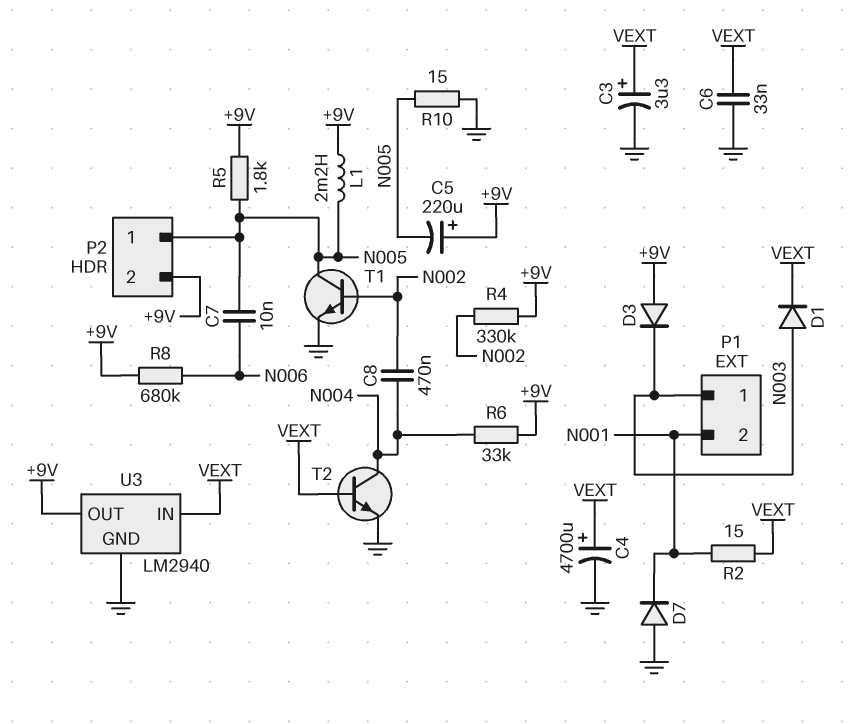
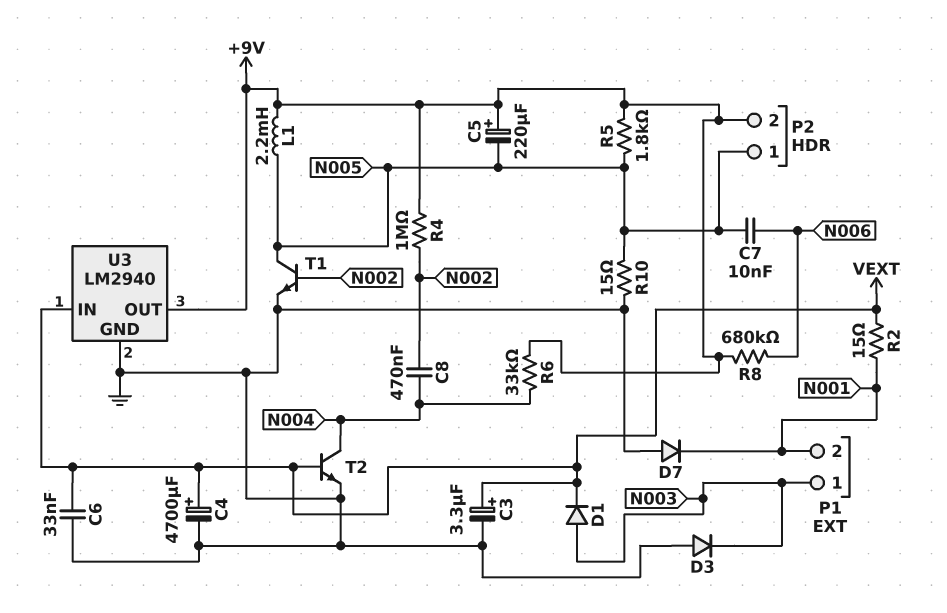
D3: diode (A +9V, K N003) -> diode (A GND, K N003)
R4: 330k (+9V, N002) -> 1M (+9V, N002)

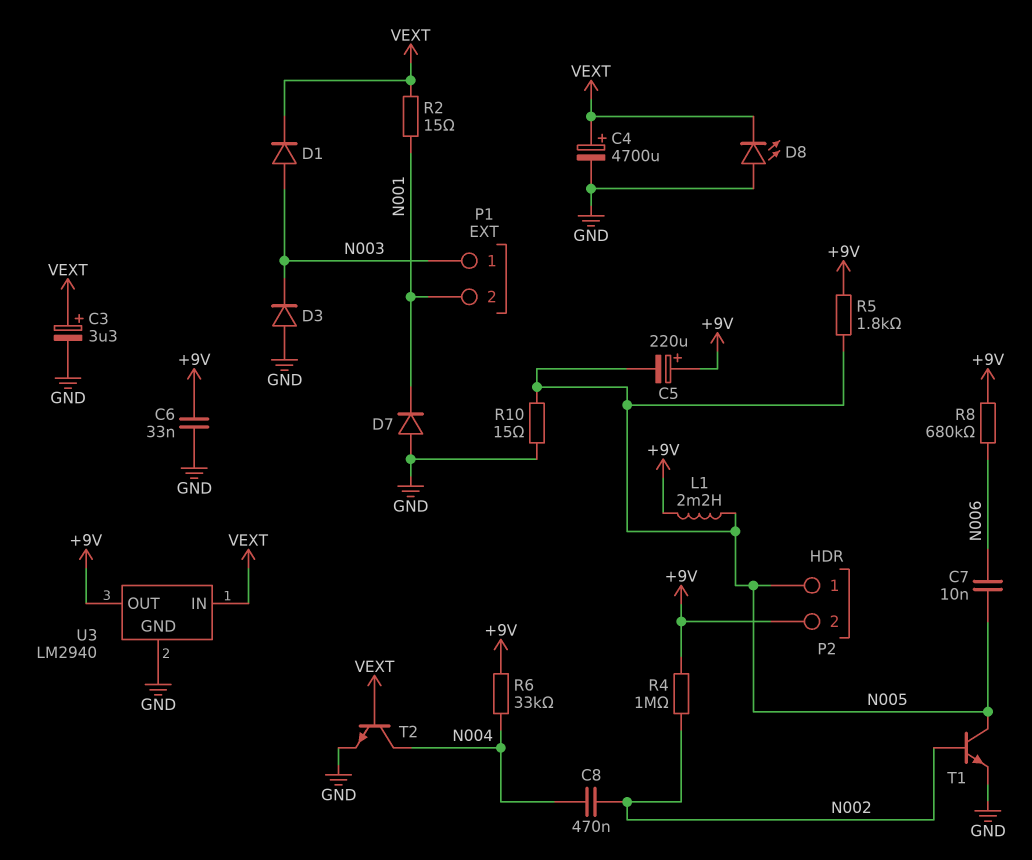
C6: 33nF (GND, VEXT) -> 33nF (+9V, GND)
D8: none -> LED (A GND, K VEXT)

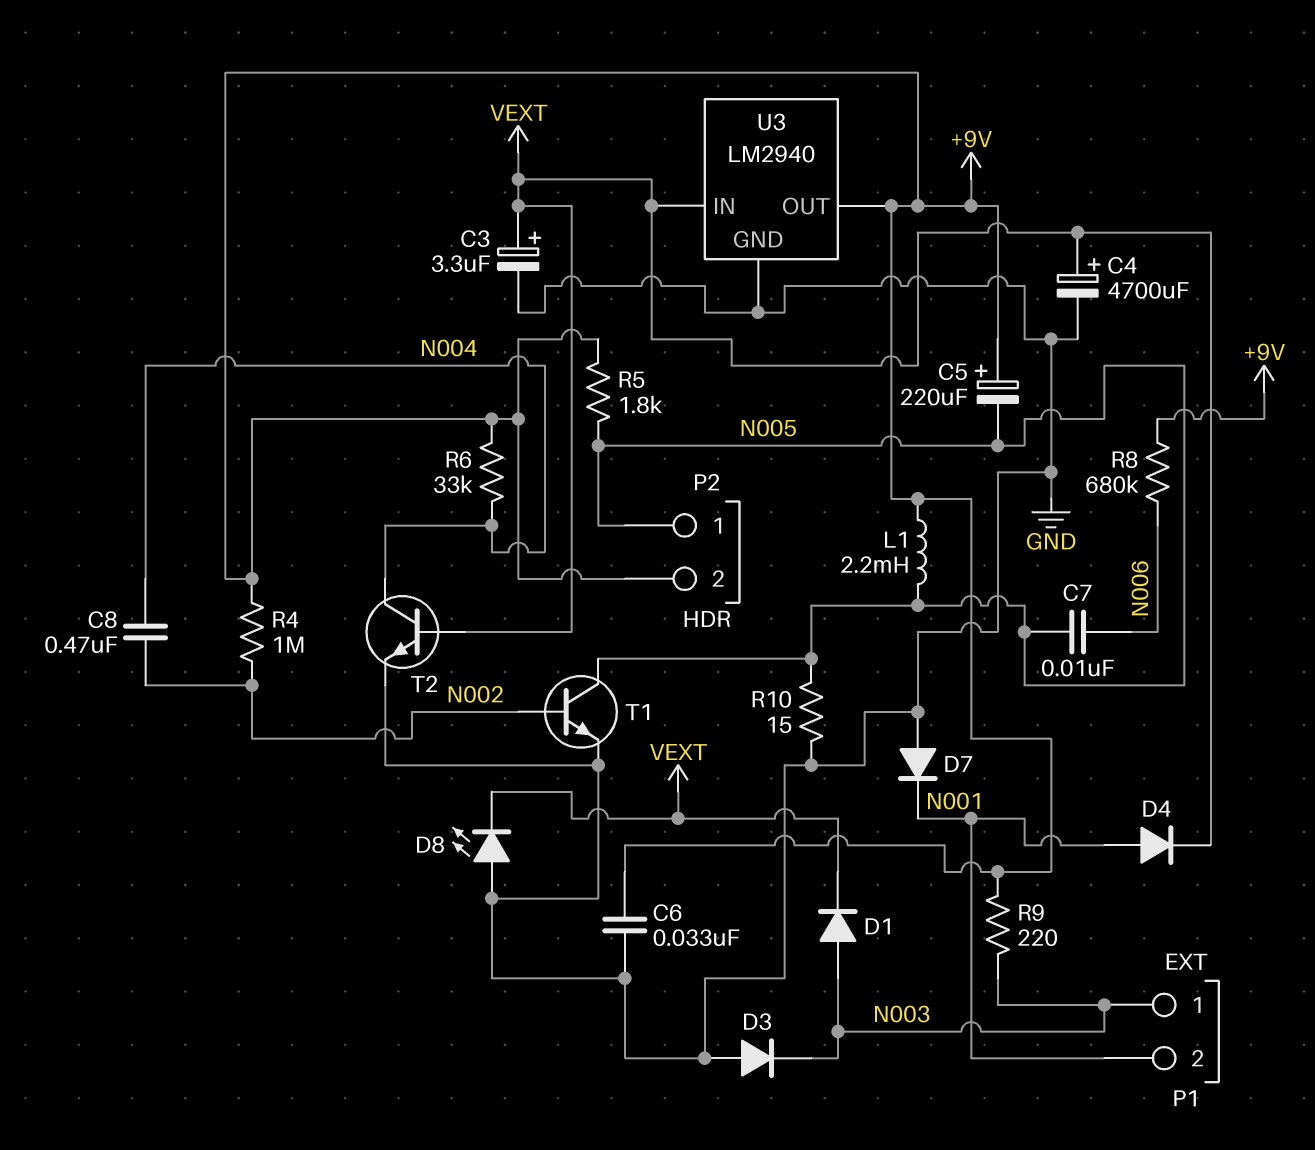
D4: none -> diode (A N001, K VEXT)
R2: 15 (N001, VEXT) -> none
R9: none -> 220 (+9V, N003)

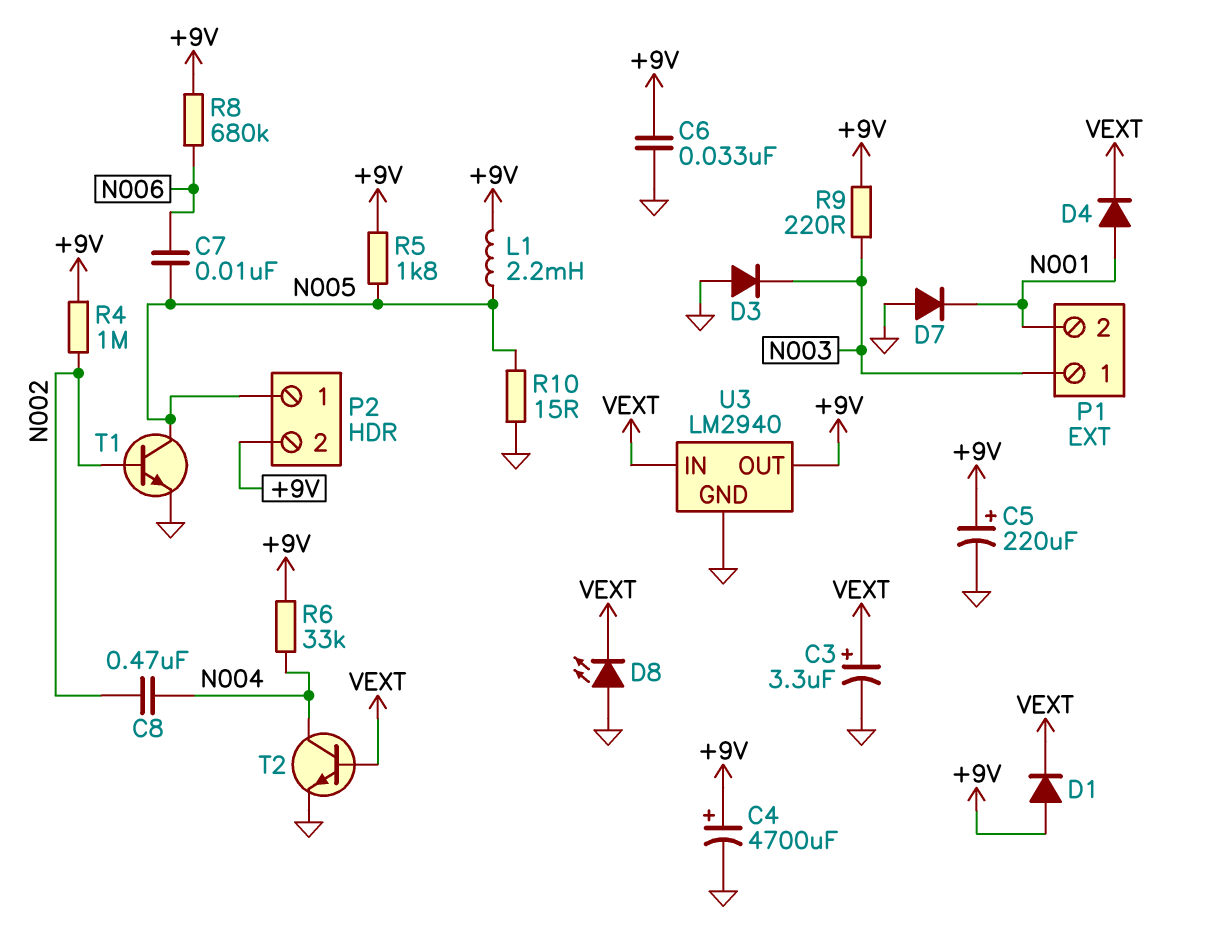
C4: 4700uF (plus VEXT, minus GND) -> 4700uF (plus +9V, minus GND)
C5: 220uF (plus +9V, minus N005) -> 220uF (plus +9V, minus GND)
D1: diode (A N003, K VEXT) -> diode (A +9V, K VEXT)

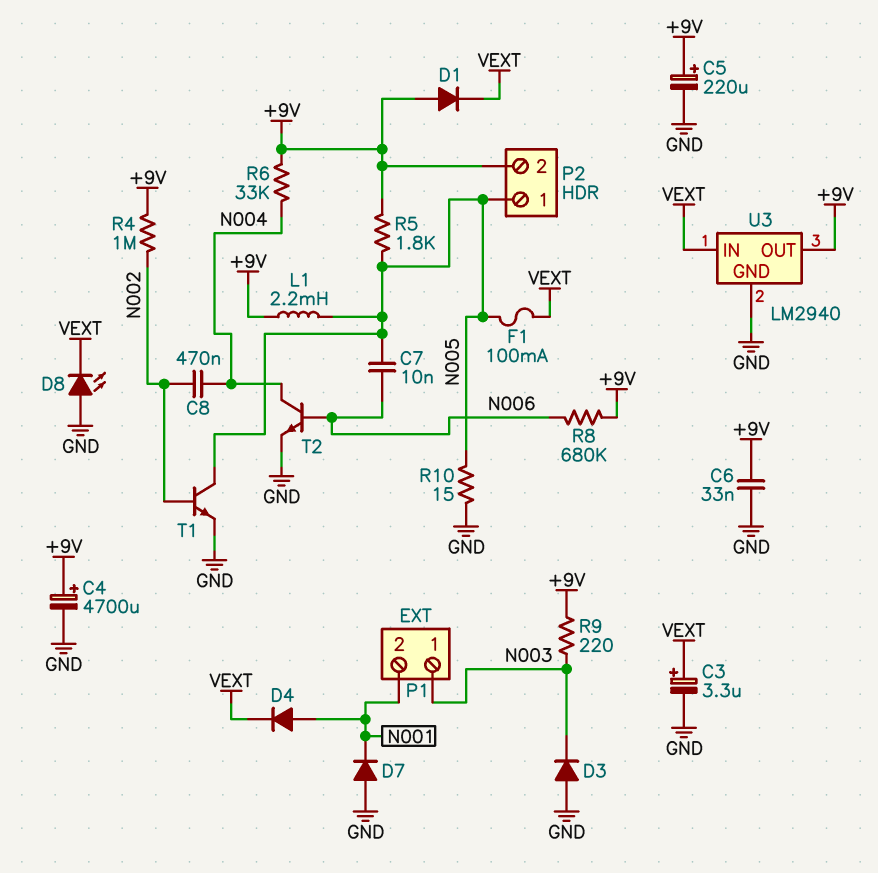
F1: none -> 100mA (N005, VEXT)
T2: NPN (B VEXT, C N004, E GND) -> NPN (B N006, C N004, E GND)

